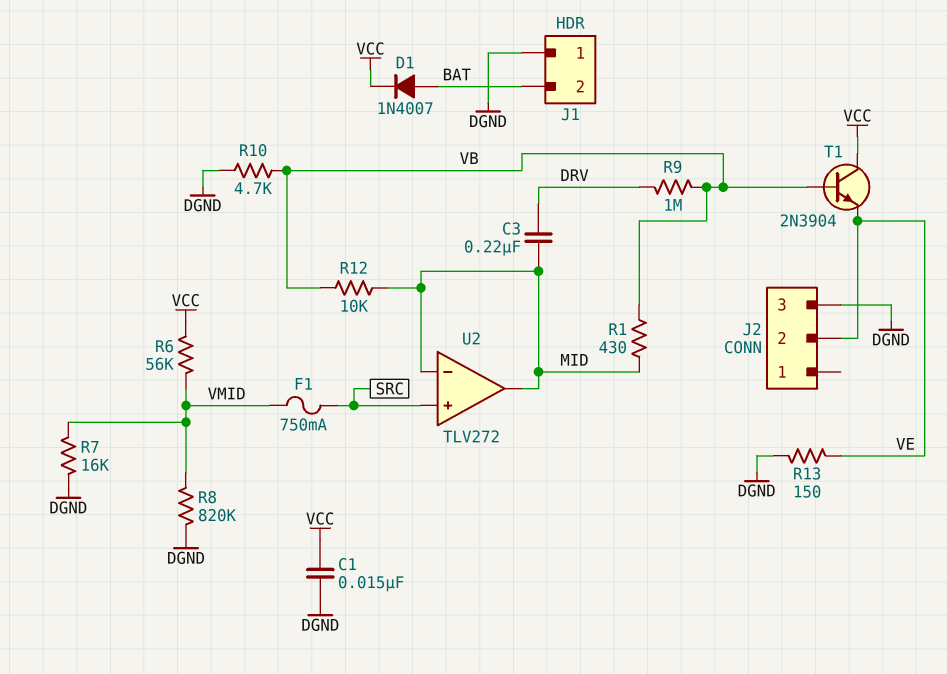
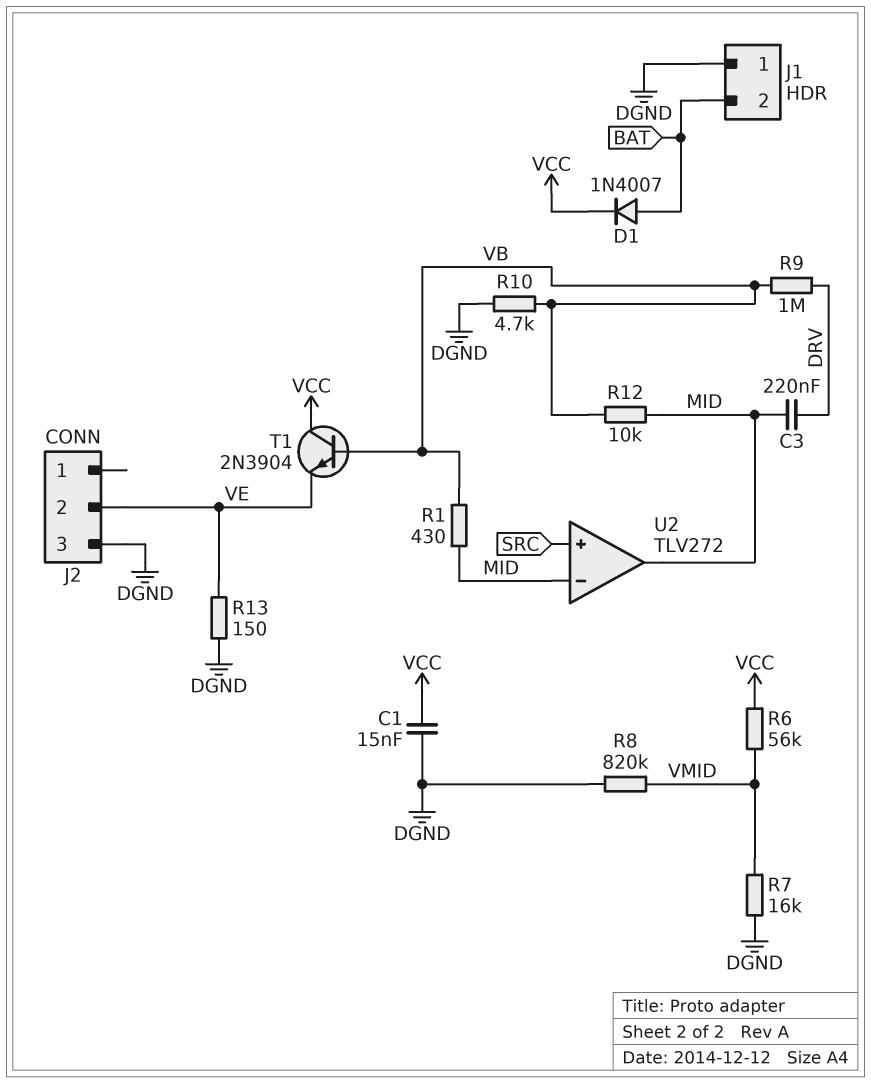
F1: 750mA (SRC, VMID) -> none

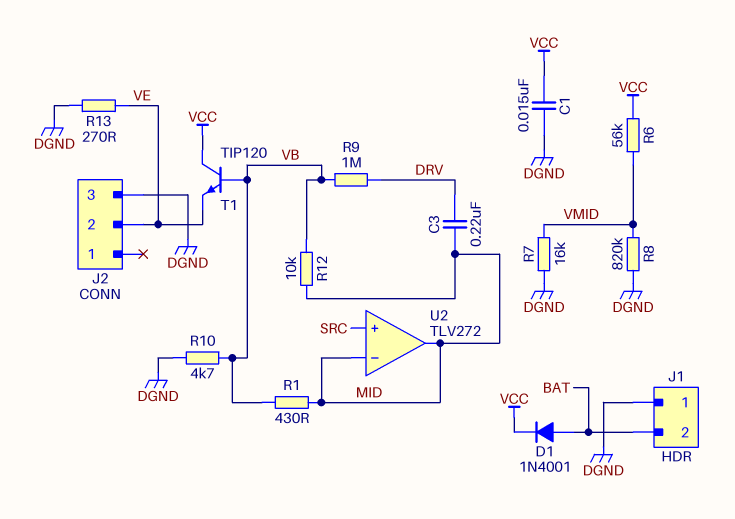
D1: diode 1N4007 (A BAT, K VCC) -> diode 1N4001 (A BAT, K VCC)
R13: 150 (DGND, VE) -> 270 (DGND, VE)
T1: NPN 2N3904 (B VB, C VCC, E VE) -> NPN TIP120 (B VB, C VCC, E VE)

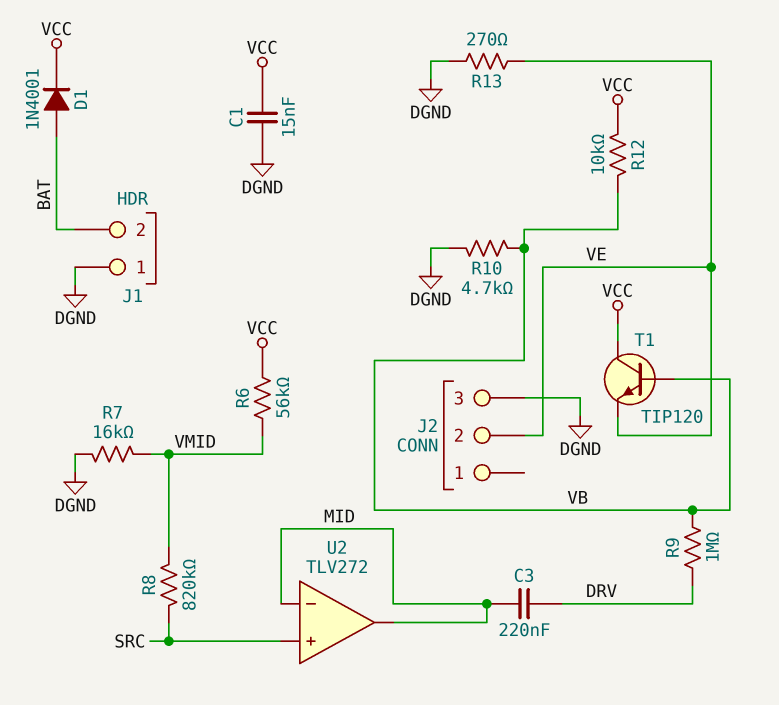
R1: 430 (MID, VB) -> none
R8: 820k (DGND, VMID) -> 820k (SRC, VMID)
R12: 10k (MID, VB) -> 10k (VB, VCC)

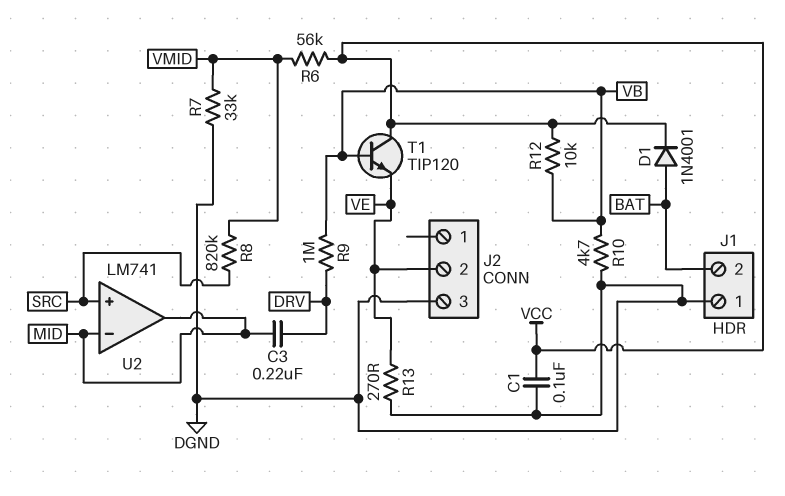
C1: 15nF (DGND, VCC) -> 100nF (DGND, VCC)
R7: 16k (DGND, VMID) -> 33k (DGND, VMID)
U2: TLV272 -> LM741

